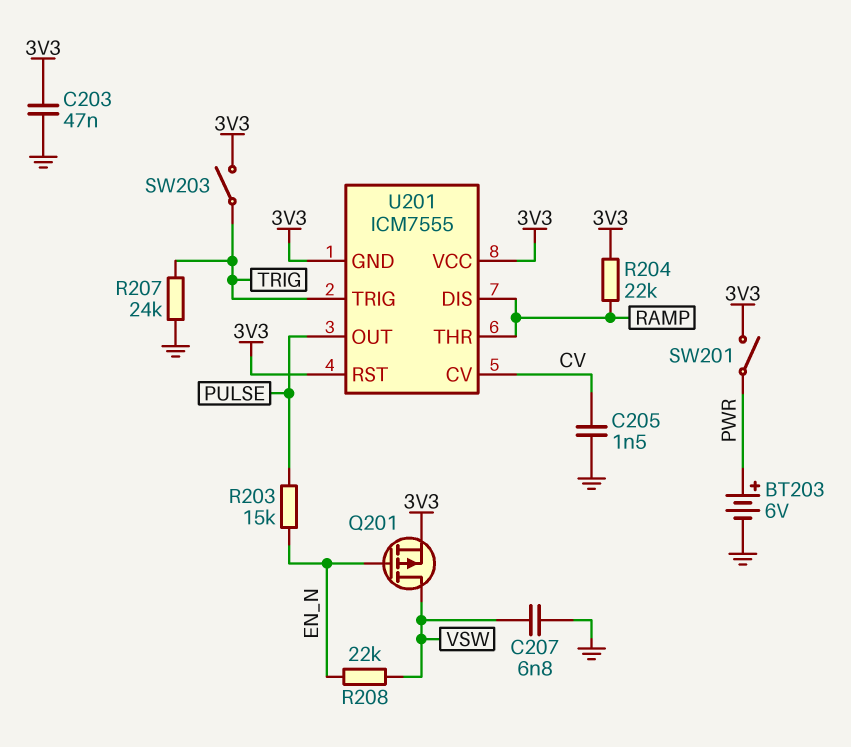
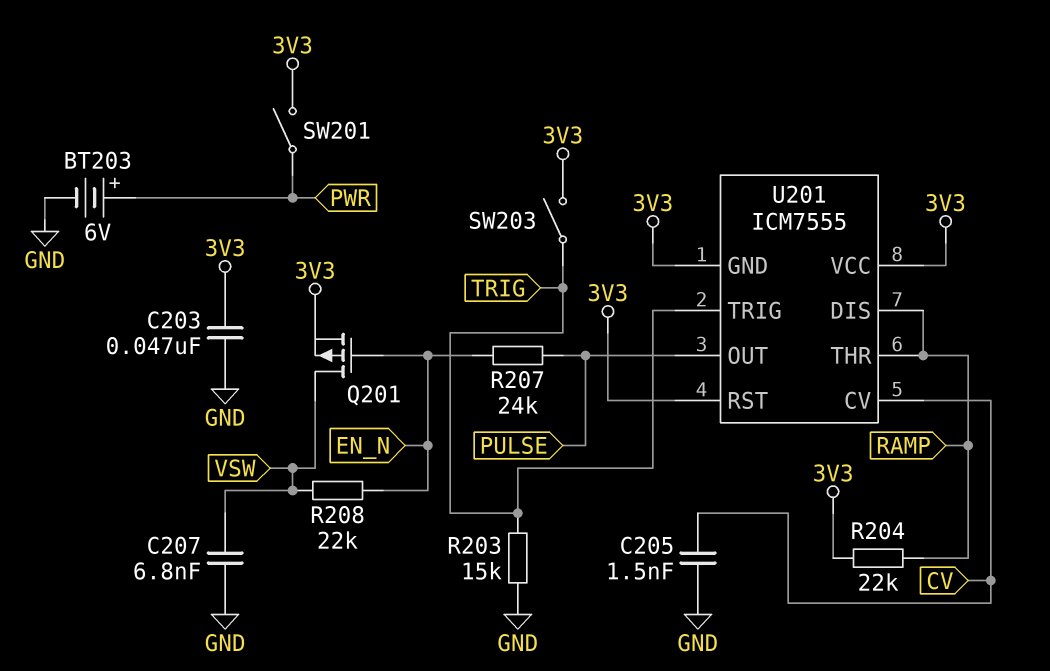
R203: 15k (EN_N, PULSE) -> 15k (GND, TRIG)
R207: 24k (GND, TRIG) -> 24k (EN_N, PULSE)

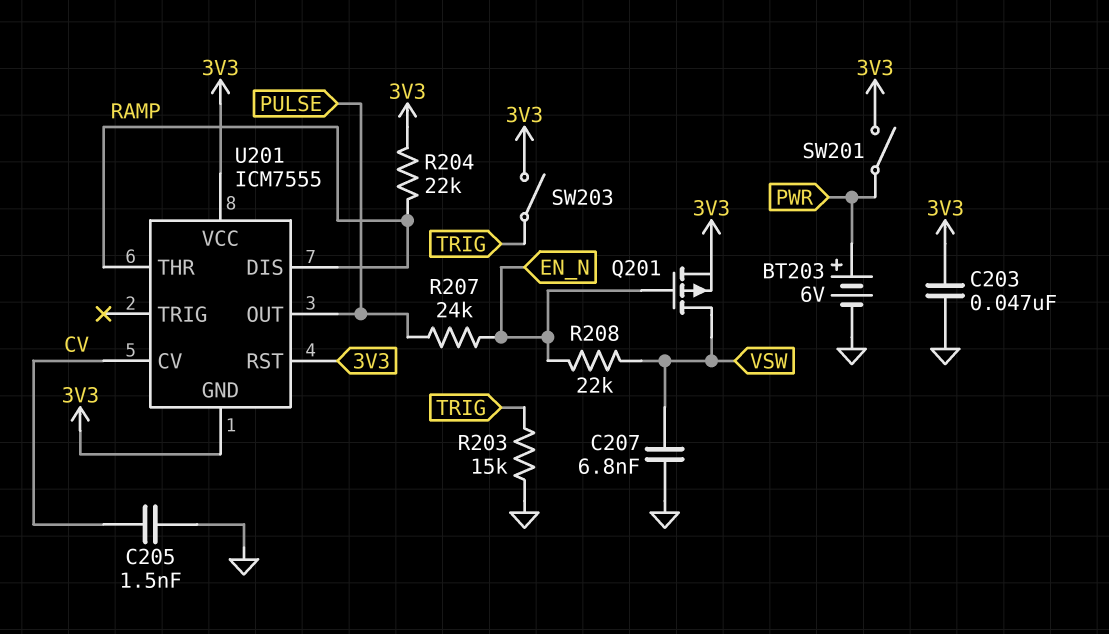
U201 pin TRIG: TRIG -> none

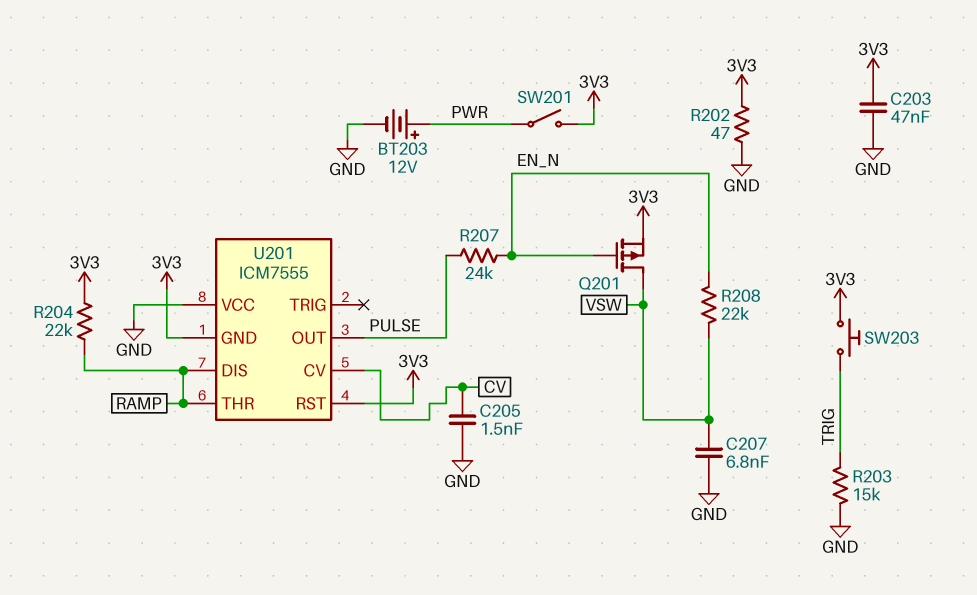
BT203: 6V (plus PWR, minus GND) -> 12V (plus PWR, minus GND)
R202: none -> 47 (3V3, GND)
SW203: switch (3V3, TRIG) -> button (3V3, TRIG)
U201 pin VCC: 3V3 -> GND

